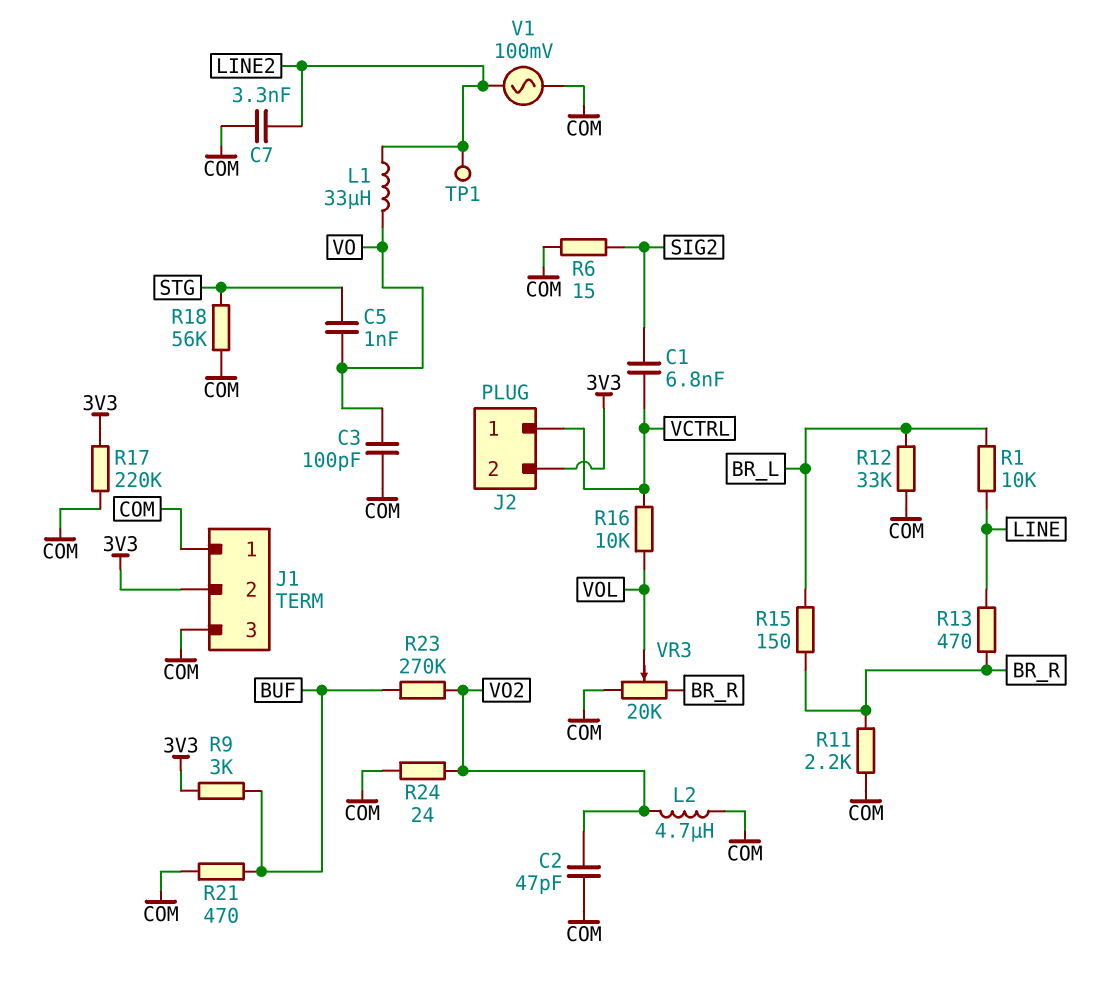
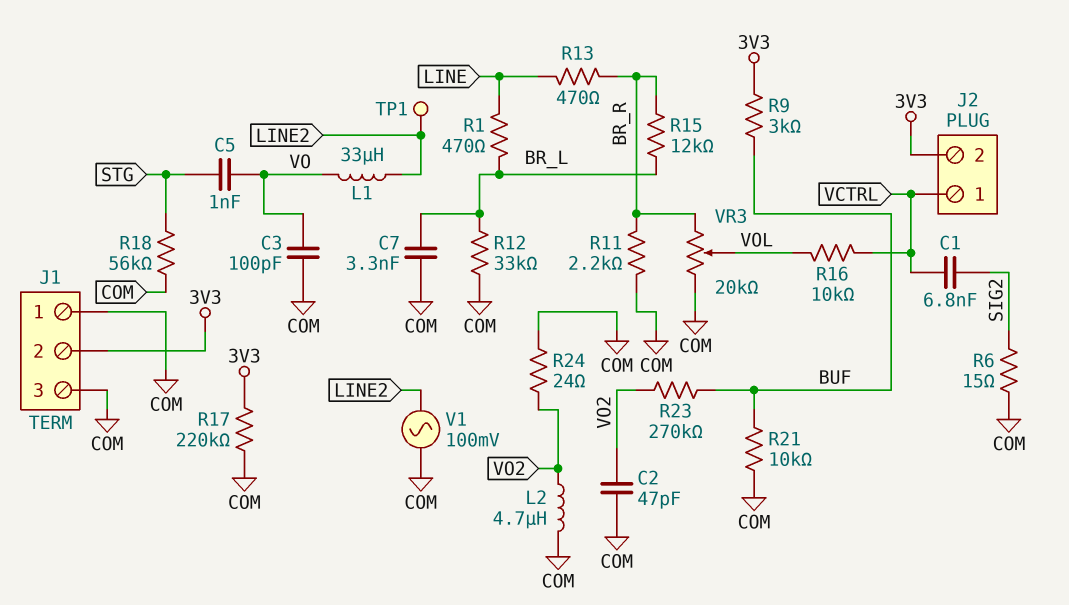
C7: 3.3nF (COM, LINE2) -> 3.3nF (BR_L, COM)
R1: 10k (BR_L, LINE) -> 470 (BR_L, LINE)
R15: 150 (BR_L, BR_R) -> 12k (BR_L, BR_R)
R21: 470 (BUF, COM) -> 10k (BUF, COM)

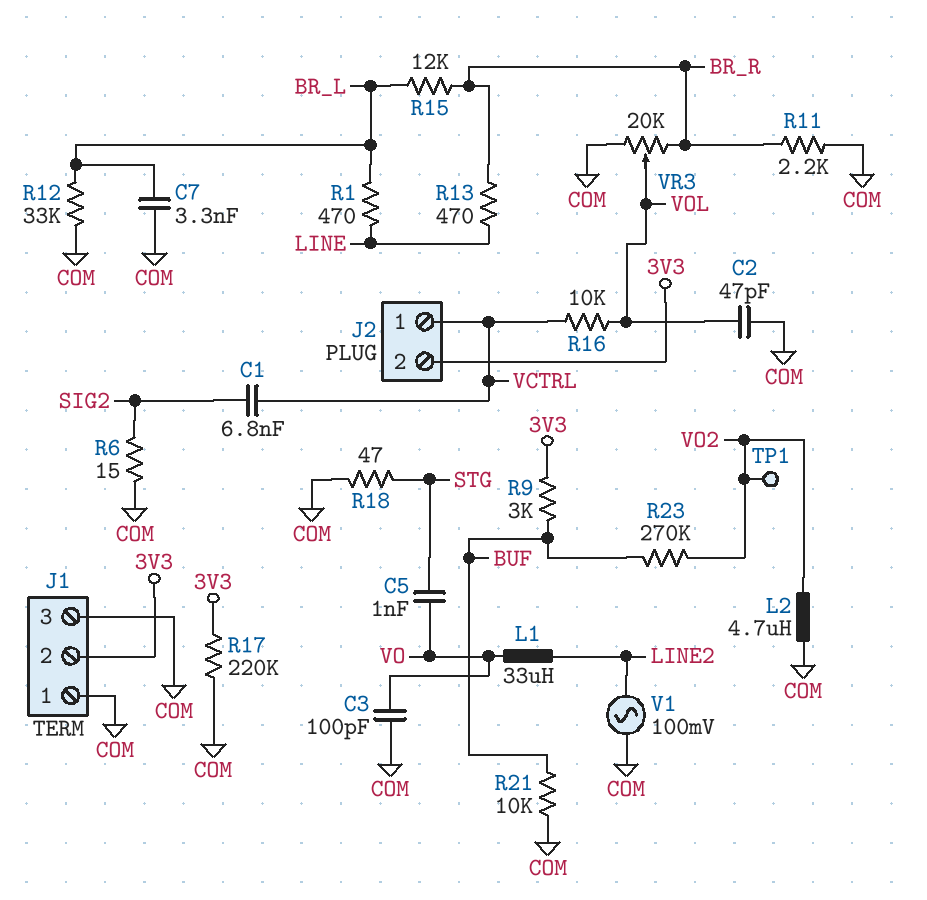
C2: 47pF (COM, VO2) -> 47pF (COM, VOL)
R18: 56k (COM, STG) -> 47 (COM, STG)
R24: 24 (COM, VO2) -> none
TP1: test point (LINE2) -> test point (VO2)

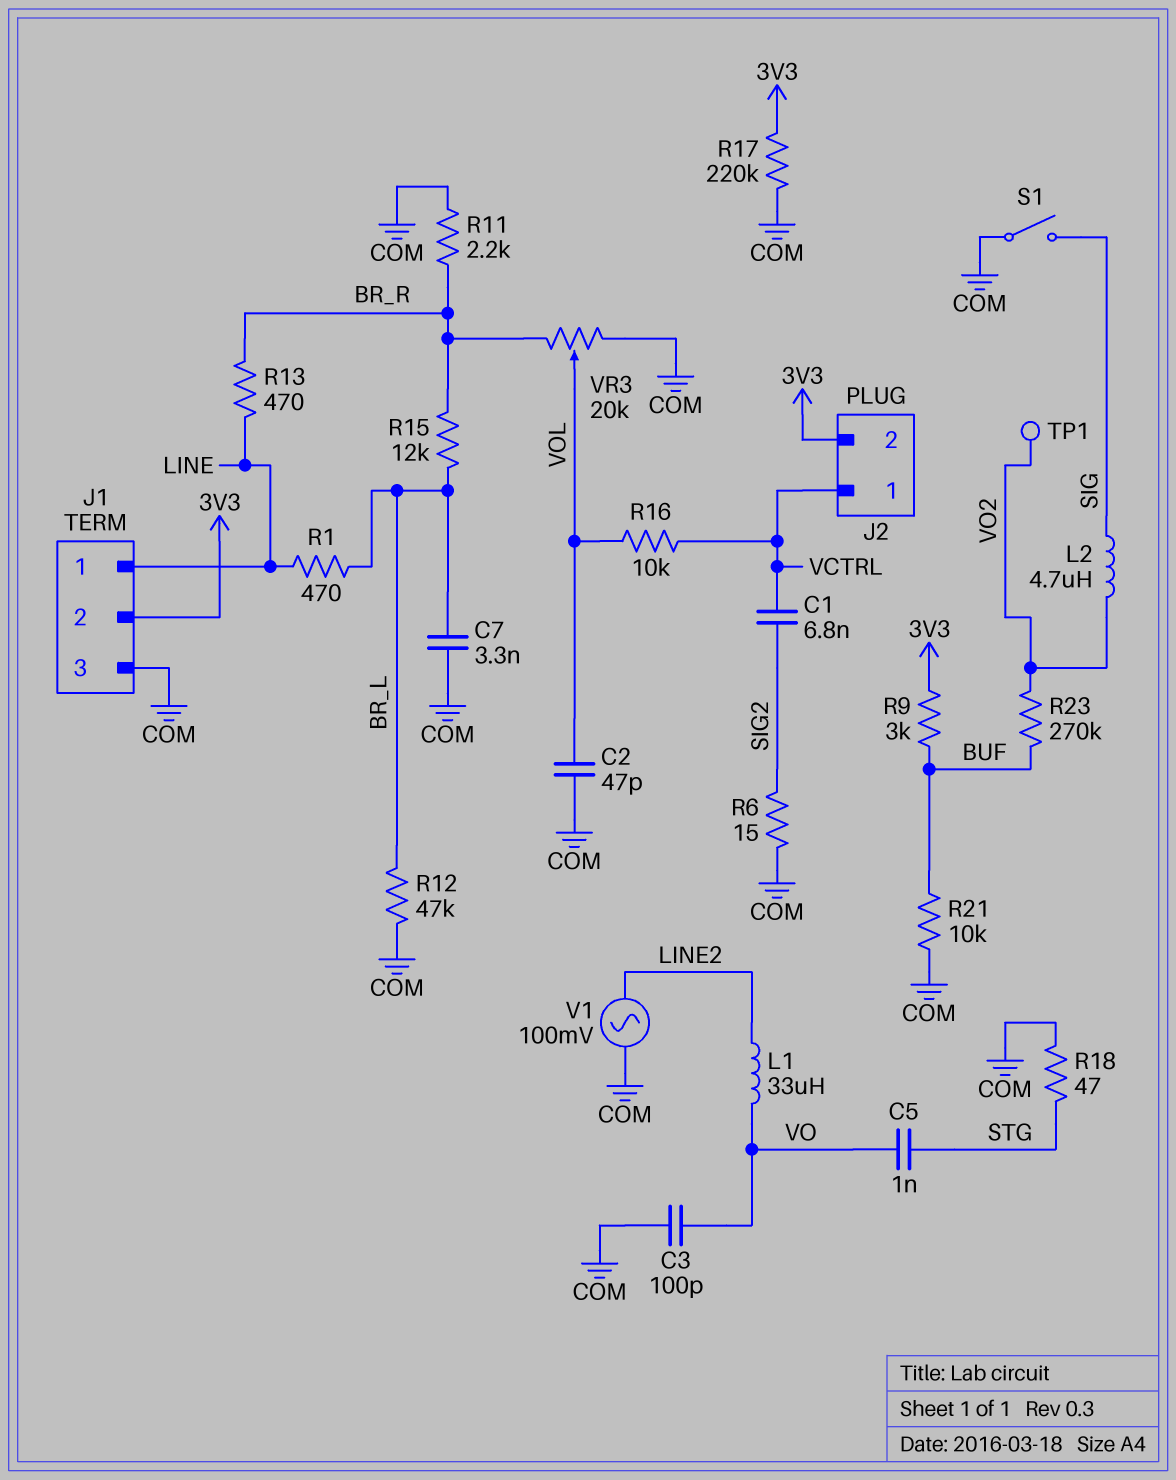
J1 pin 1: COM -> LINE
L2: 4.7uH (COM, VO2) -> 4.7uH (SIG, VO2)
R12: 33k (BR_L, COM) -> 47k (BR_L, COM)
S1: none -> switch (COM, SIG)

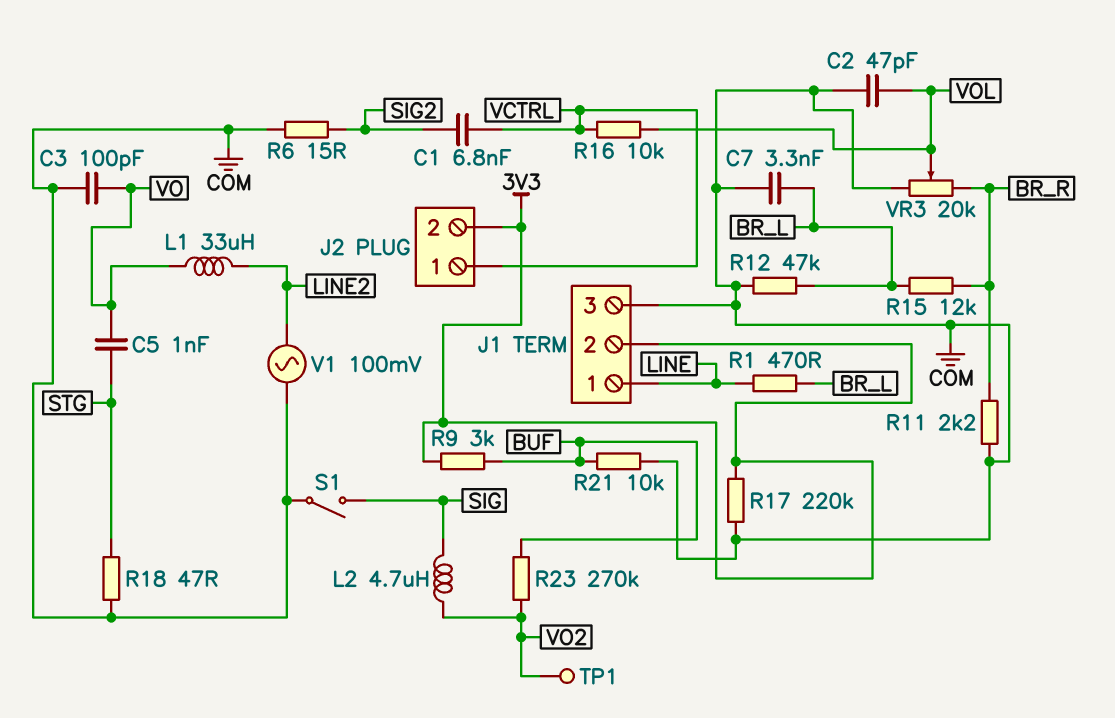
R13: 470 (BR_R, LINE) -> none

